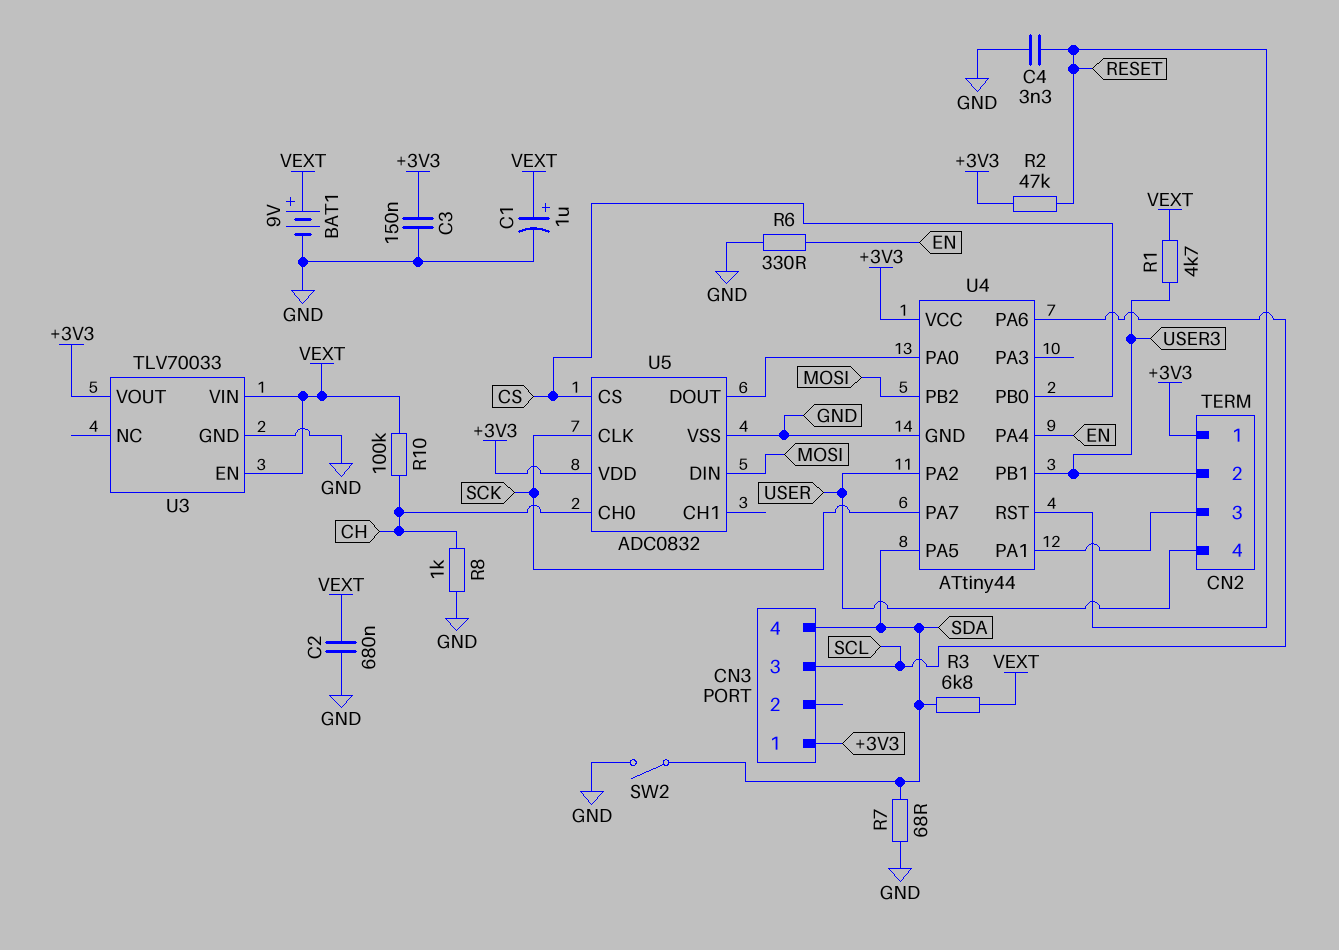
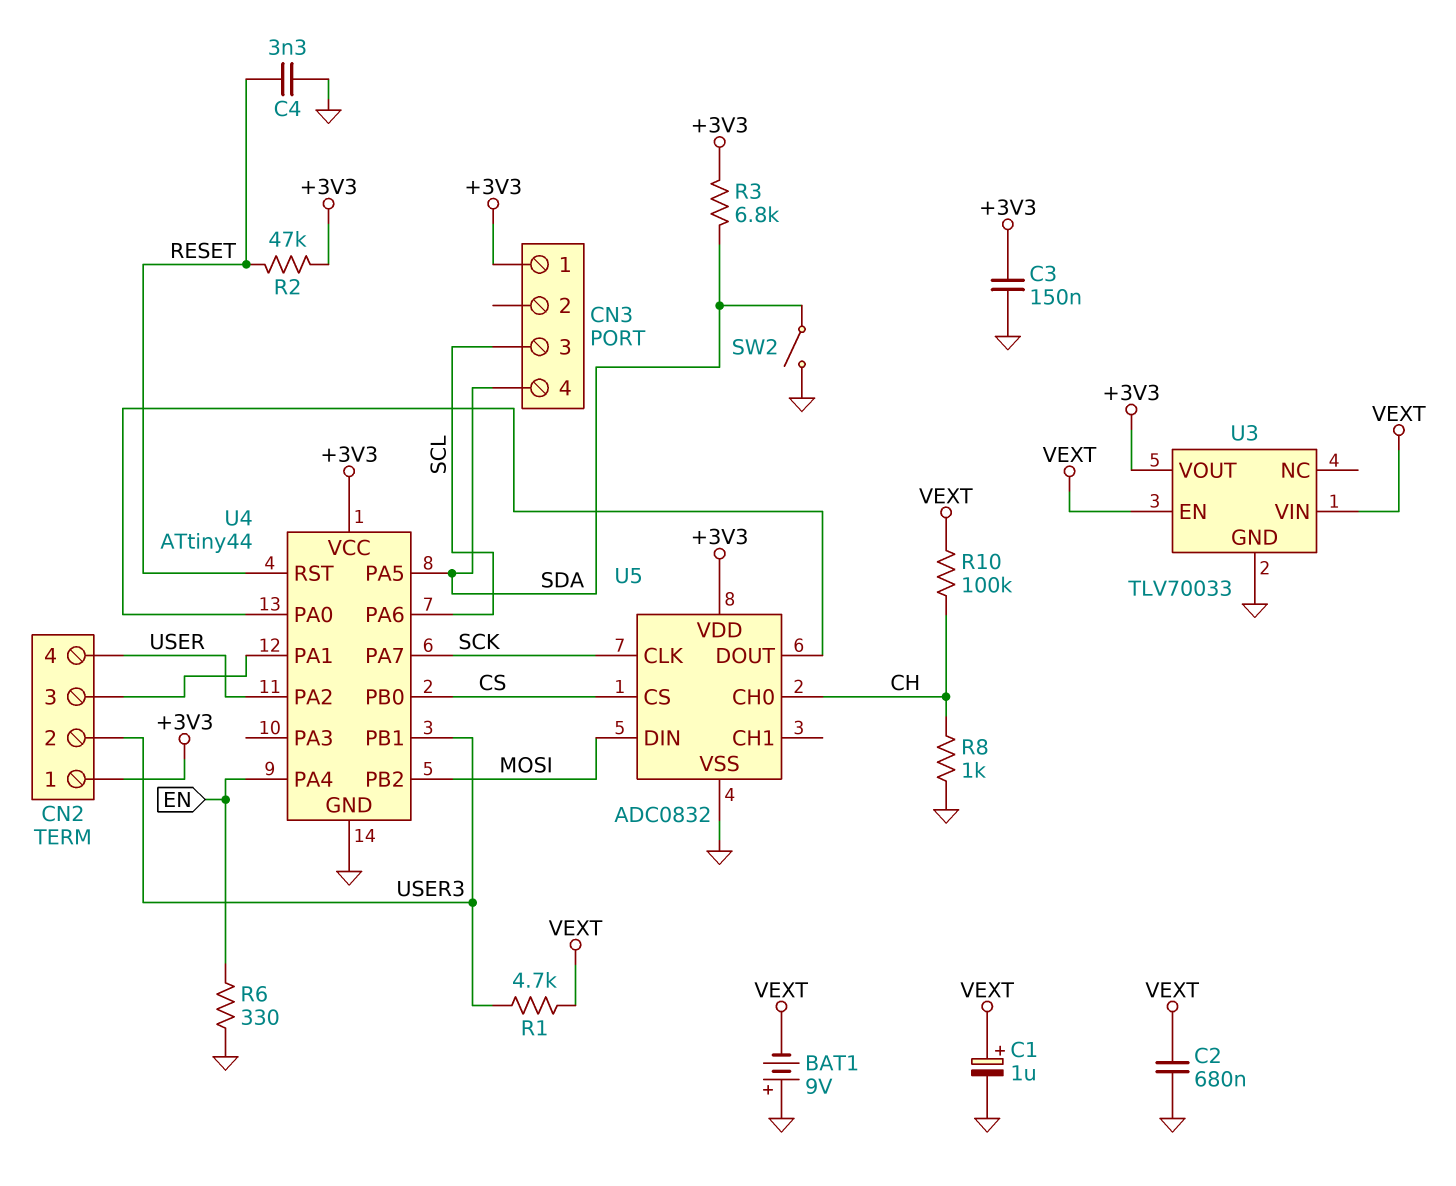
BAT1: 9V (plus VEXT, minus GND) -> 9V (plus GND, minus VEXT)
R3: 6.8k (SDA, VEXT) -> 6.8k (+3V3, SDA)
R7: 68 (GND, SDA) -> none

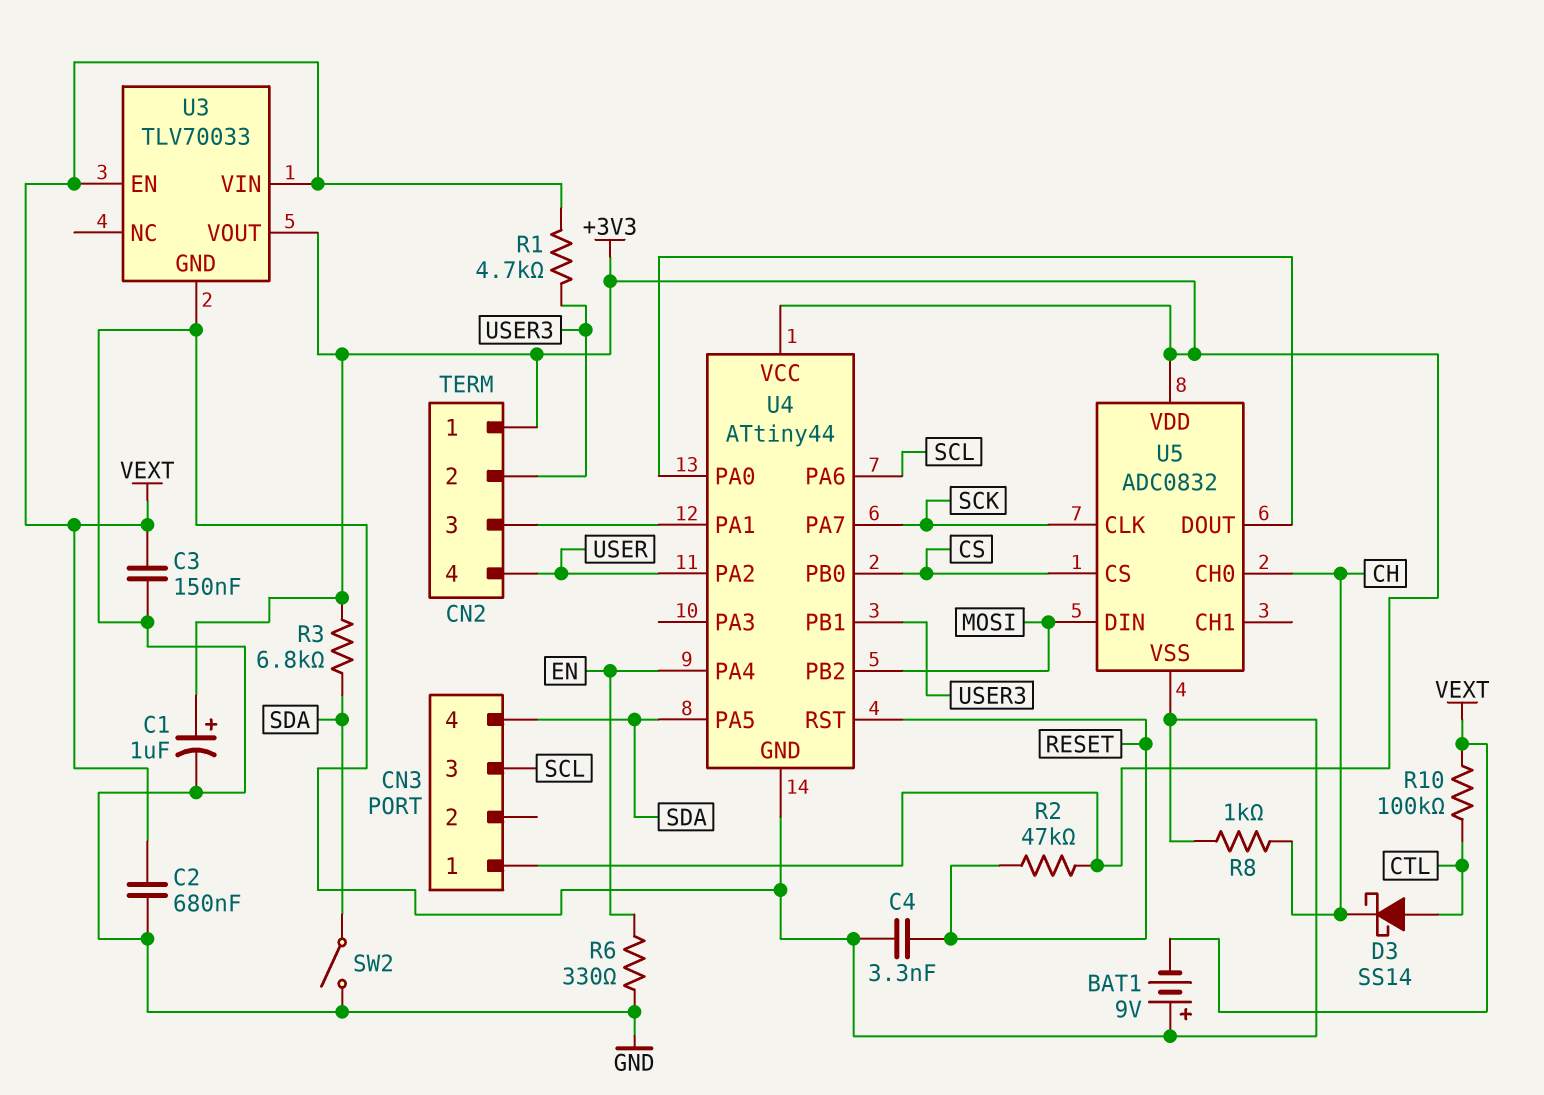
C1: 1uF (plus VEXT, minus GND) -> 1uF (plus +3V3, minus GND)
C3: 150nF (+3V3, GND) -> 150nF (GND, VEXT)
D3: none -> schottky SS14 (A CTL, K CH)
R10: 100k (CH, VEXT) -> 100k (CTL, VEXT)

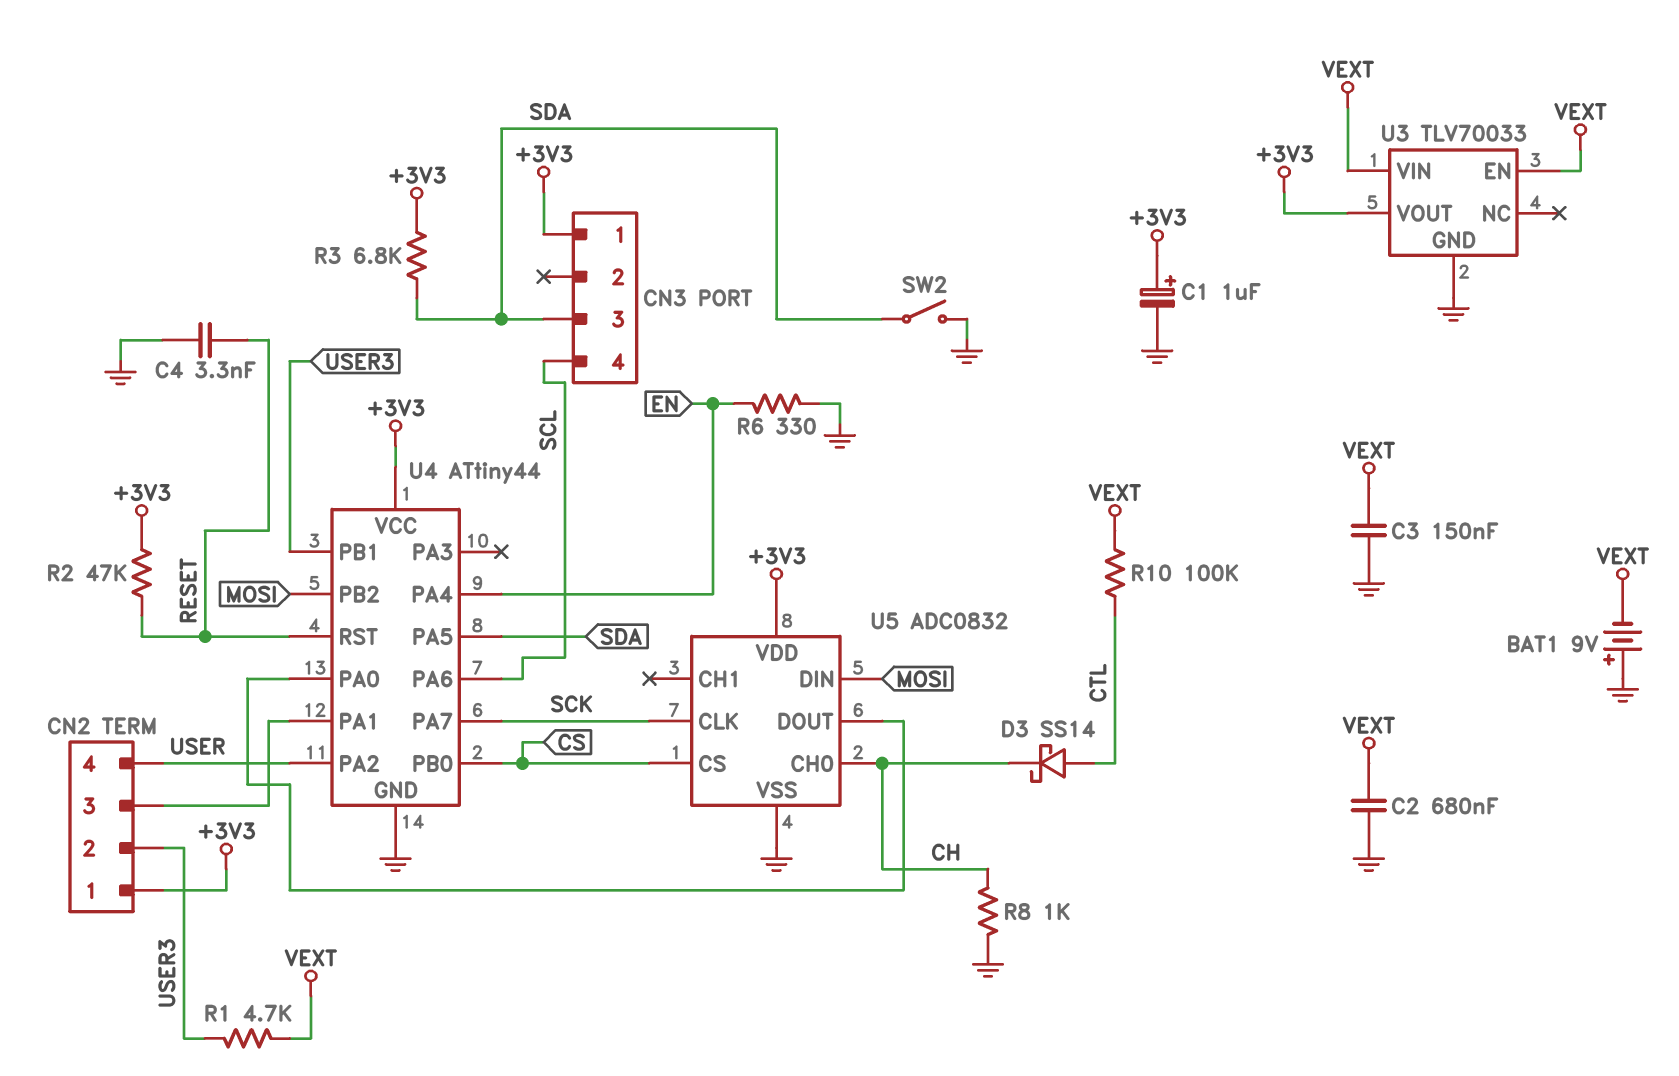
CN3 pin 3: SCL -> SDA
CN3 pin 4: SDA -> SCL

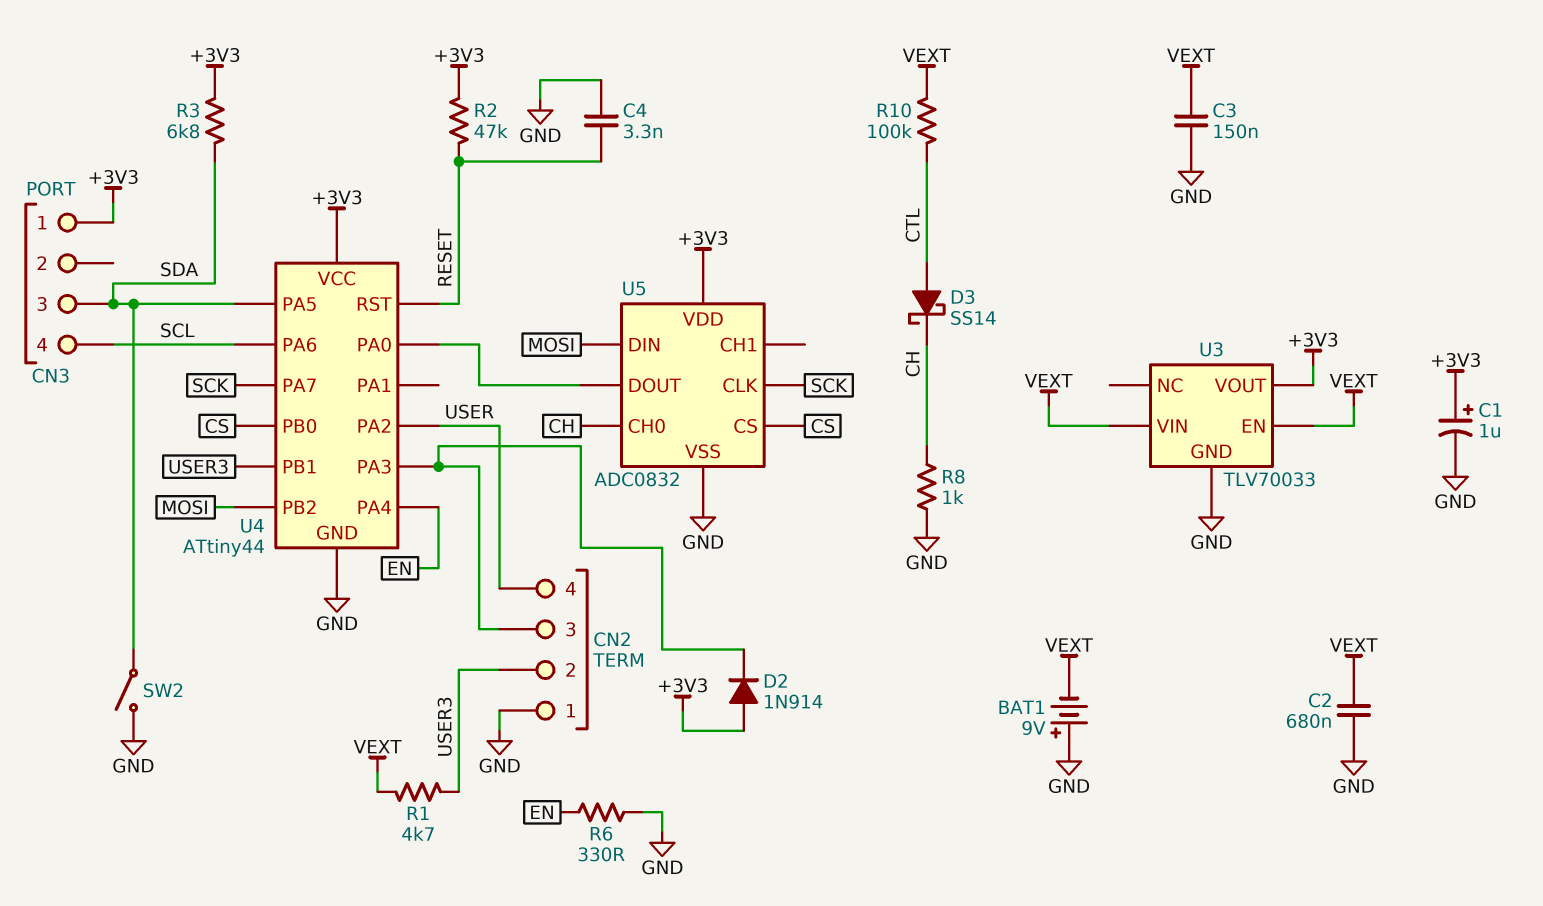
CN2 pin 1: +3V3 -> GND
D2: none -> diode 1N914 (A +3V3, K CN2/3)
U4 pin PA1: CN2/3 -> none
U4 pin PA3: none -> CN2/3

